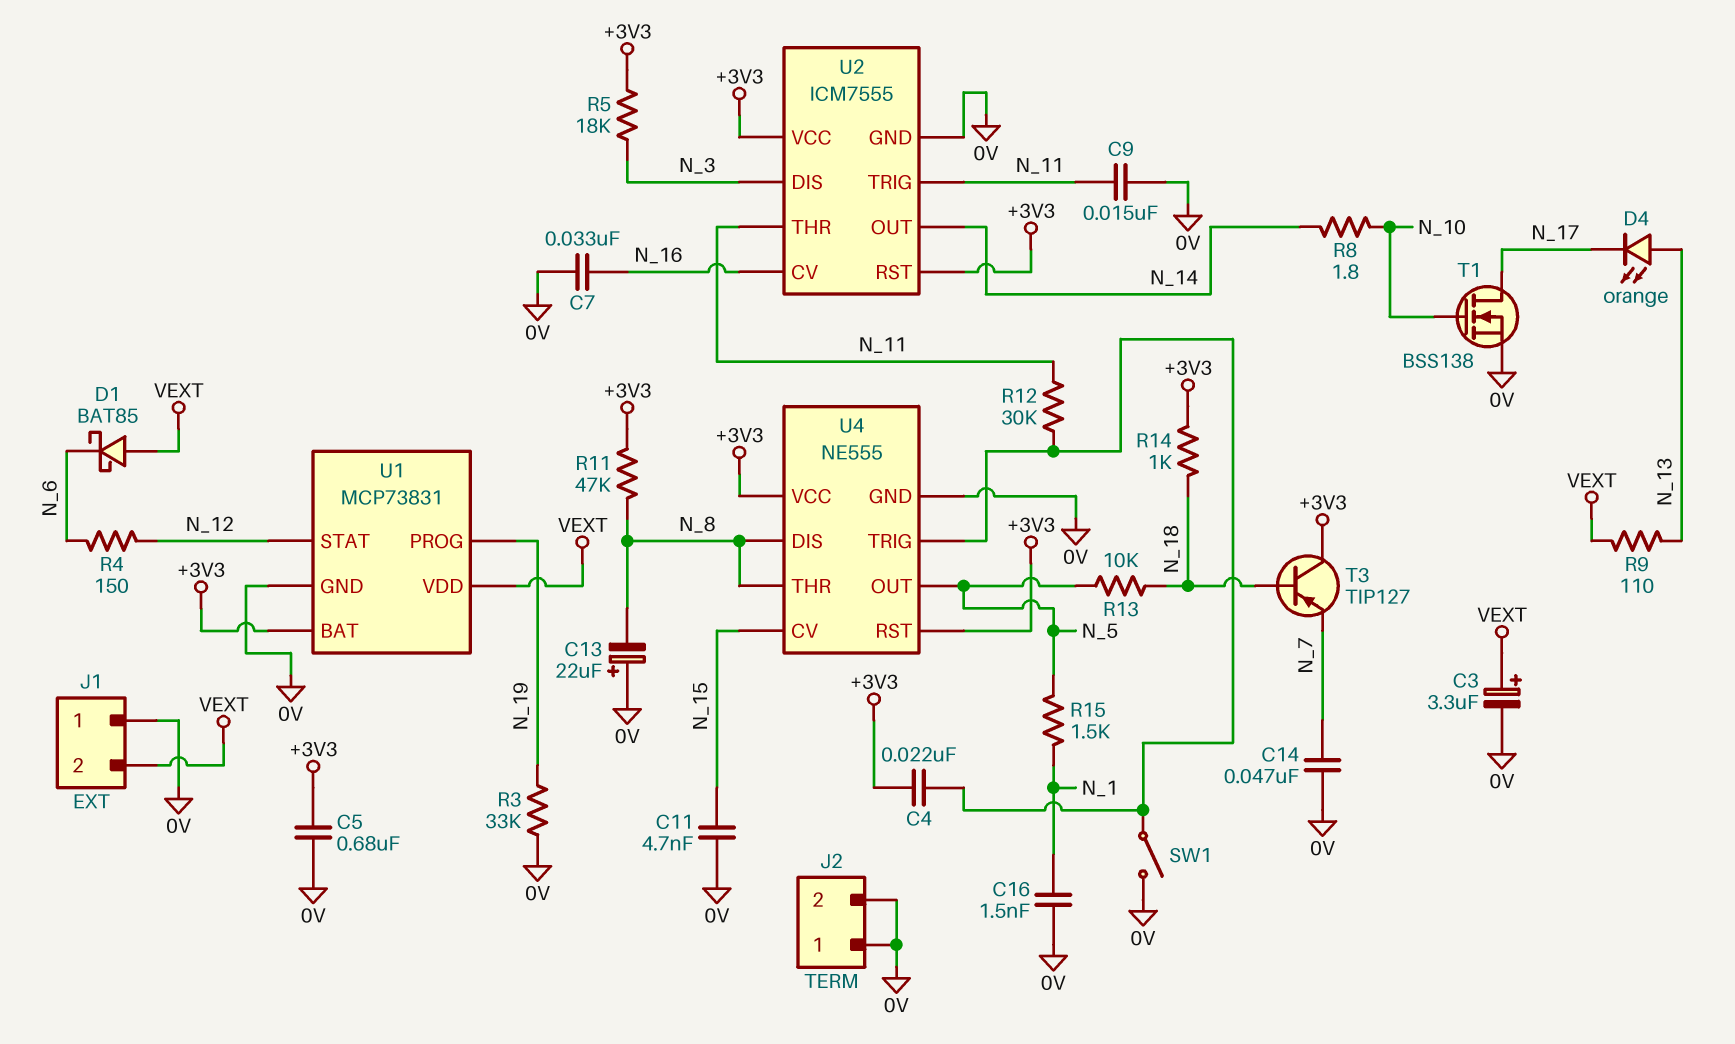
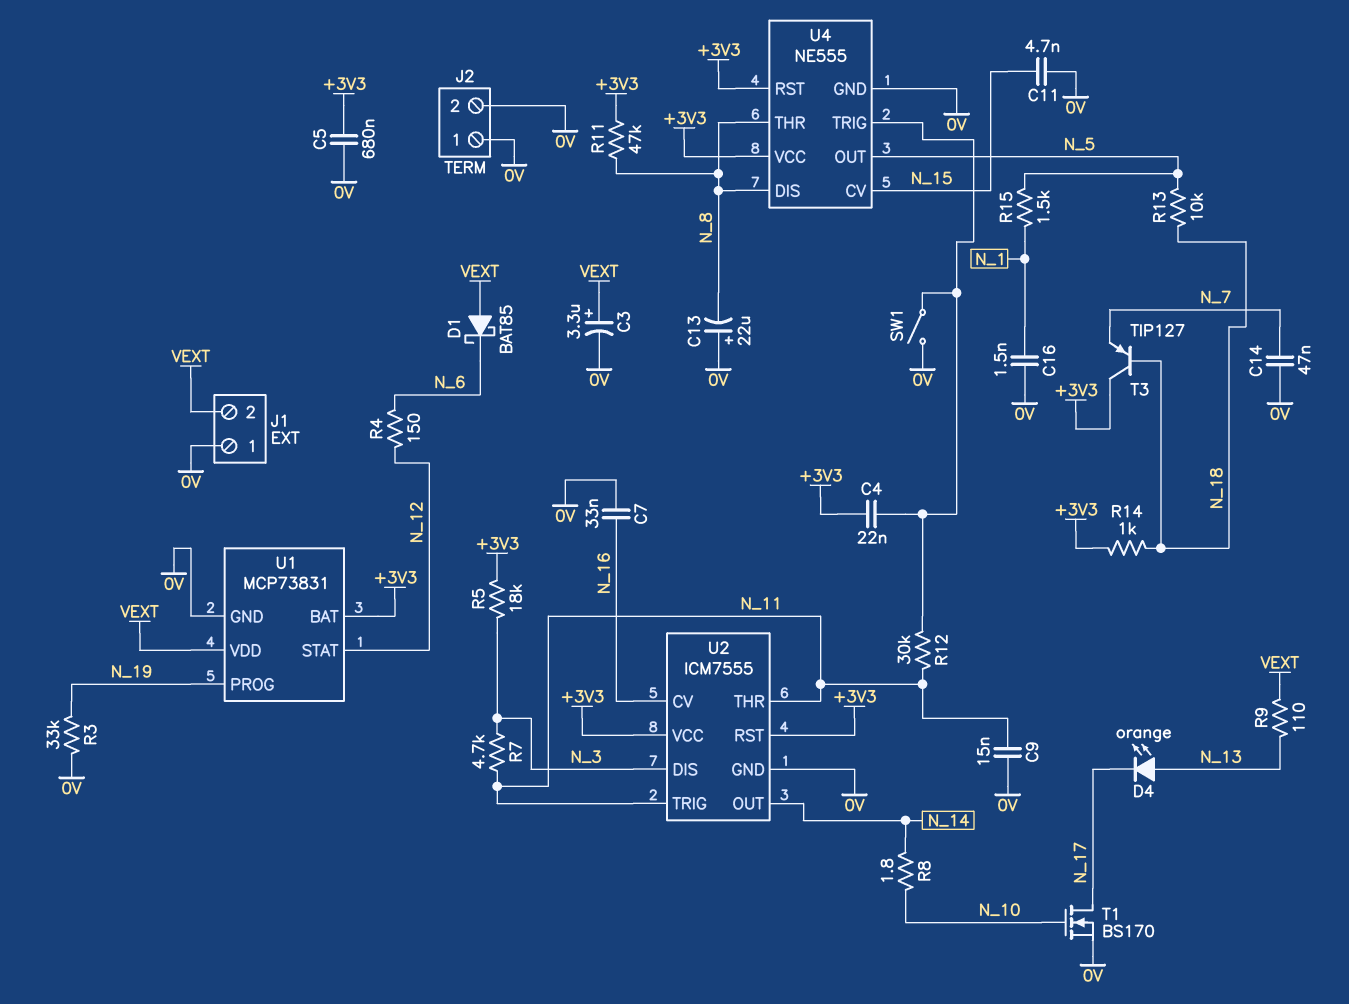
R7: none -> 4.7k (N_3, N_11)
T1: NMOS BSS138 (G N_10, D N_17, S 0V) -> NMOS BS170 (G N_10, D N_17, S 0V)

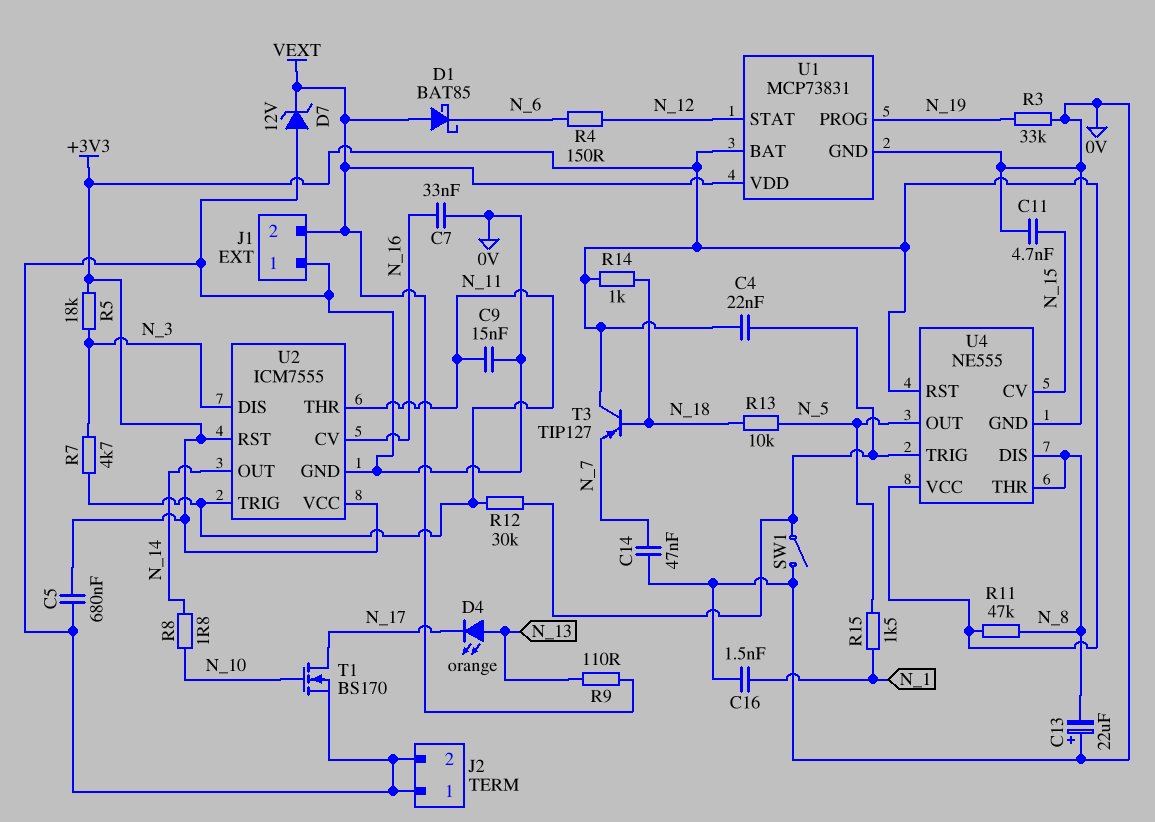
C3: 3.3uF (plus VEXT, minus 0V) -> none
D7: none -> zener 12V (A 0V, K VEXT)

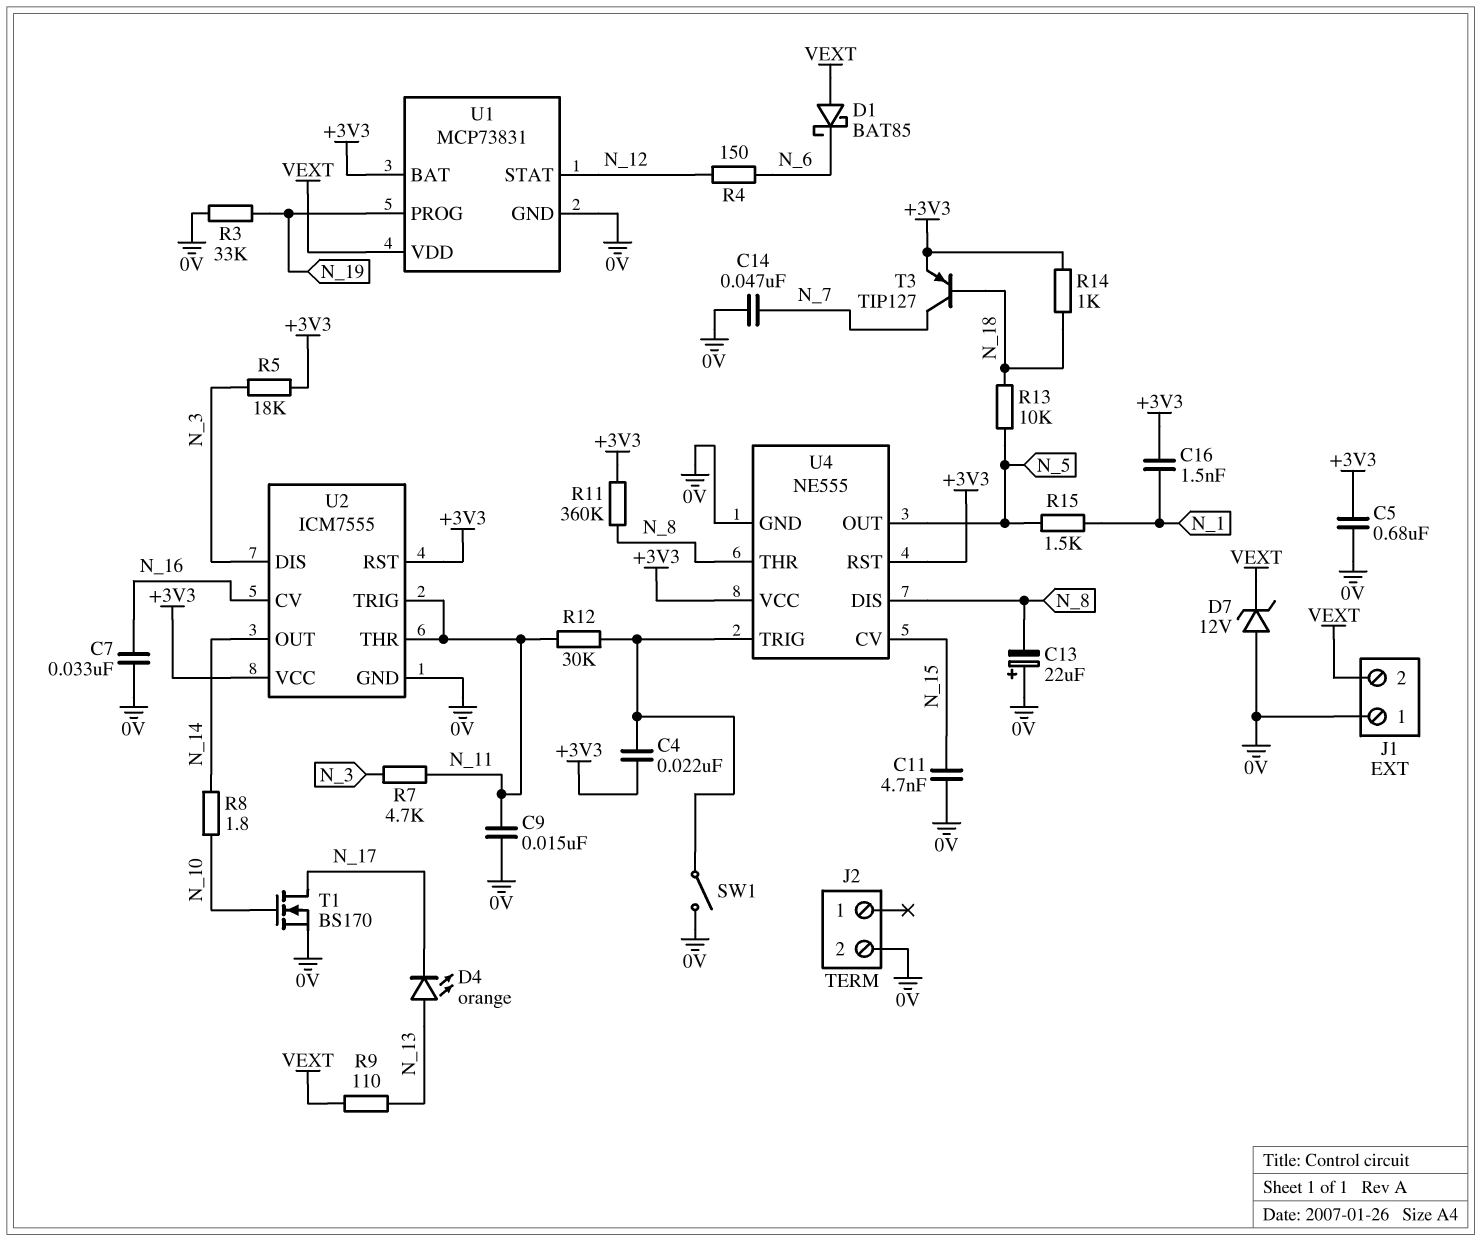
C16: 1.5nF (0V, N_1) -> 1.5nF (+3V3, N_1)
J2 pin 1: 0V -> none
R11: 47k (+3V3, N_8) -> 360k (+3V3, N_8)
T3: PNP TIP127 (B N_18, C +3V3, E N_7) -> PNP TIP127 (B N_18, C N_7, E +3V3)

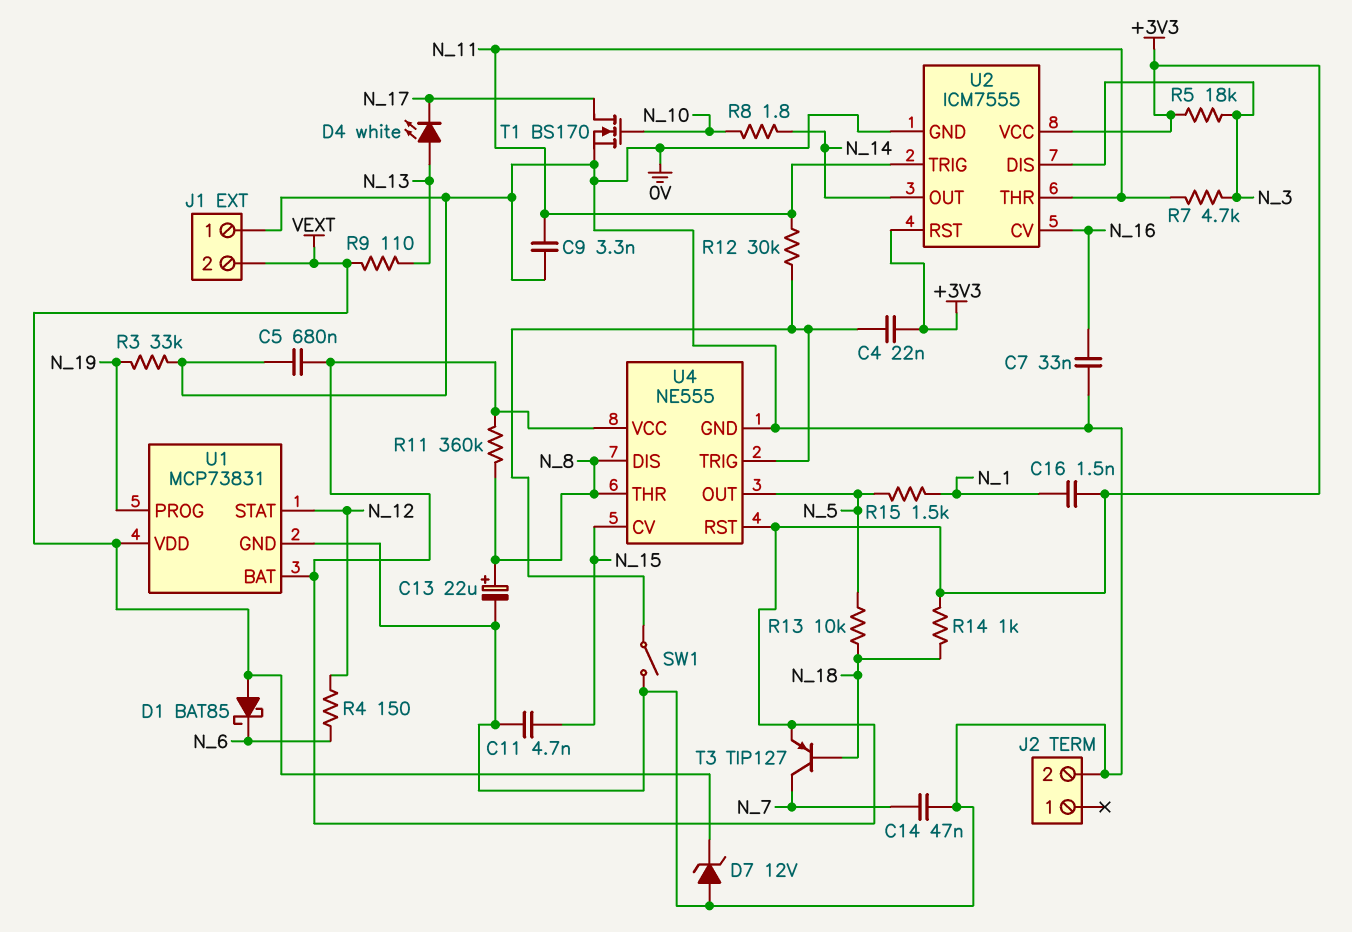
C9: 15nF (0V, N_11) -> 3.3nF (0V, N_11)
C13: 22uF (plus 0V, minus N_8) -> 22uF (plus N_8, minus 0V)
D4: LED orange (A N_13, K N_17) -> LED white (A N_13, K N_17)

